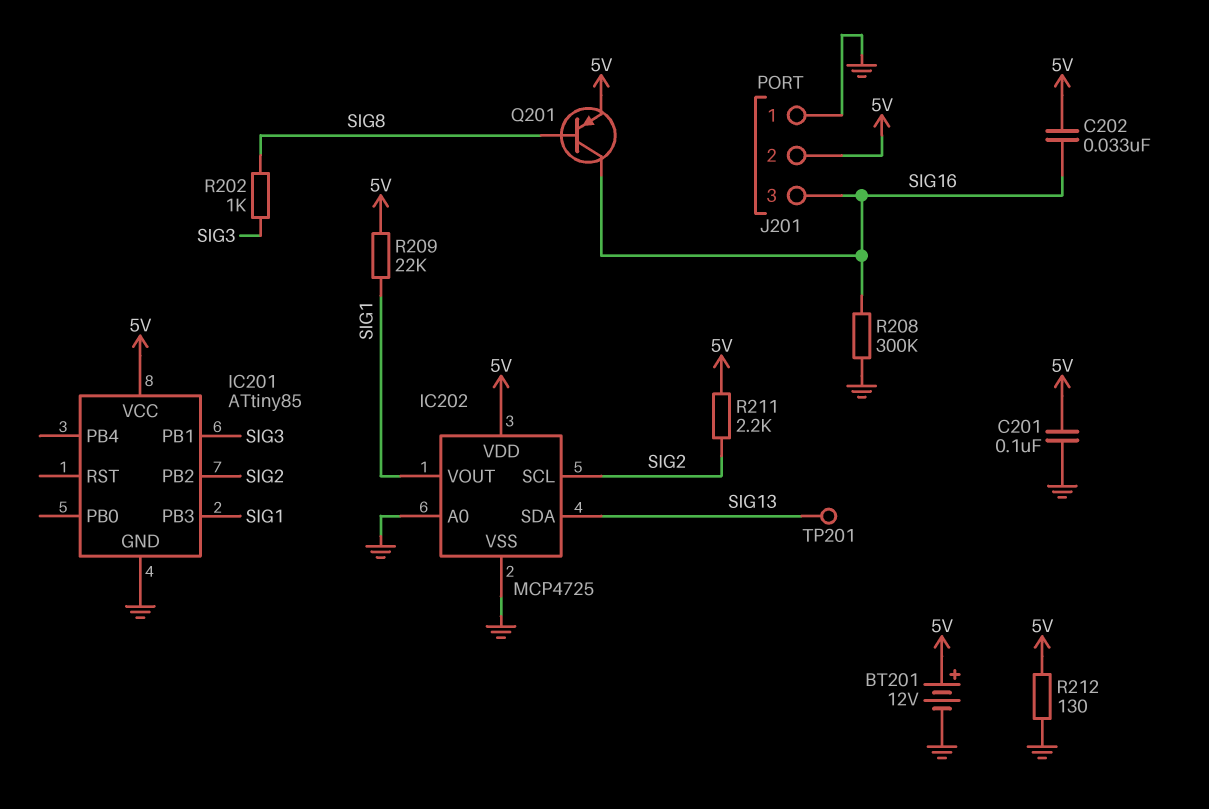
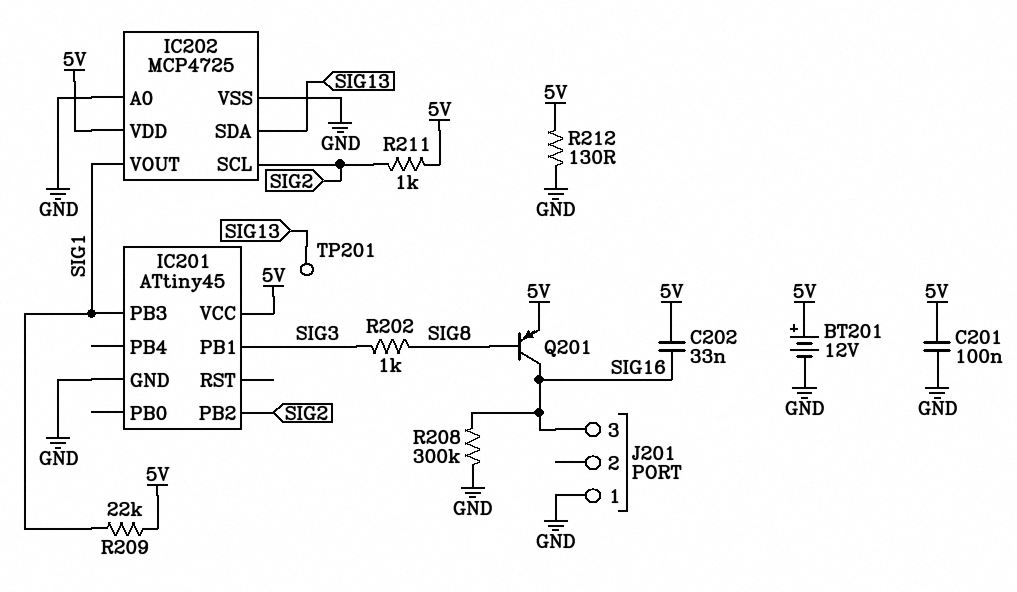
IC201: ATtiny85 -> ATtiny45
J201 pin 2: 5V -> none
R211: 2.2k (5V, SIG2) -> 1k (5V, SIG2)

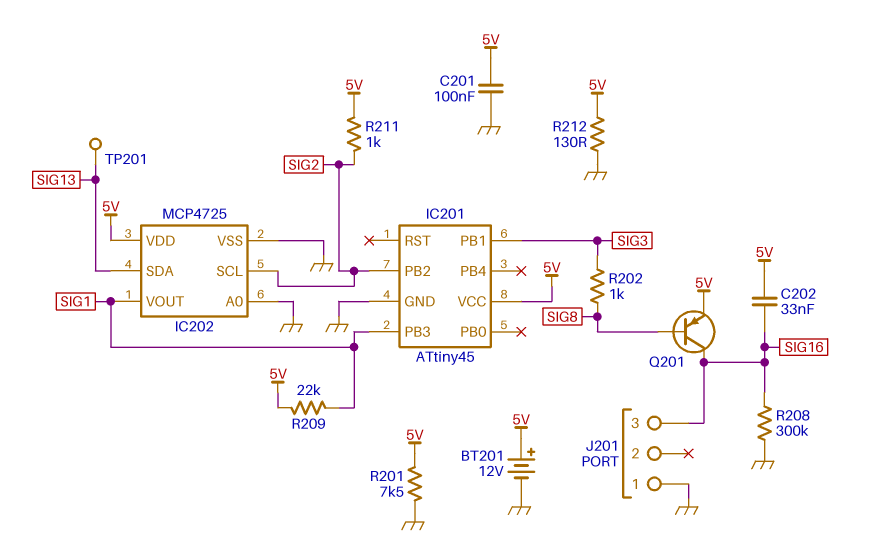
R201: none -> 7.5k (5V, GND)

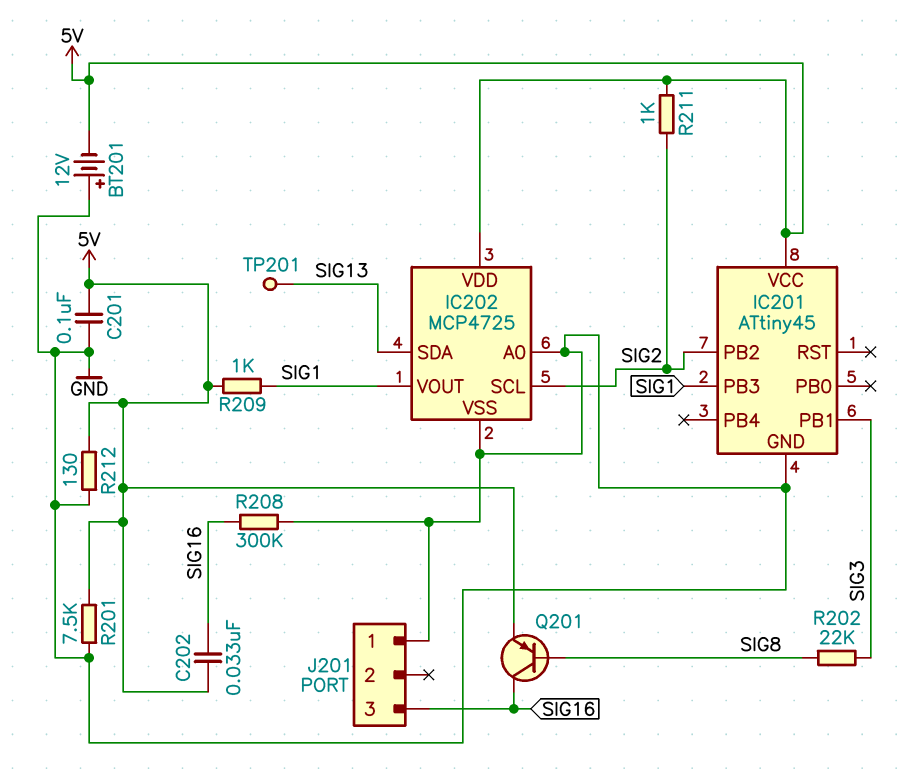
BT201: 12V (plus 5V, minus GND) -> 12V (plus GND, minus 5V)
R202: 1k (SIG3, SIG8) -> 22k (SIG3, SIG8)
R209: 22k (5V, SIG1) -> 1k (5V, SIG1)

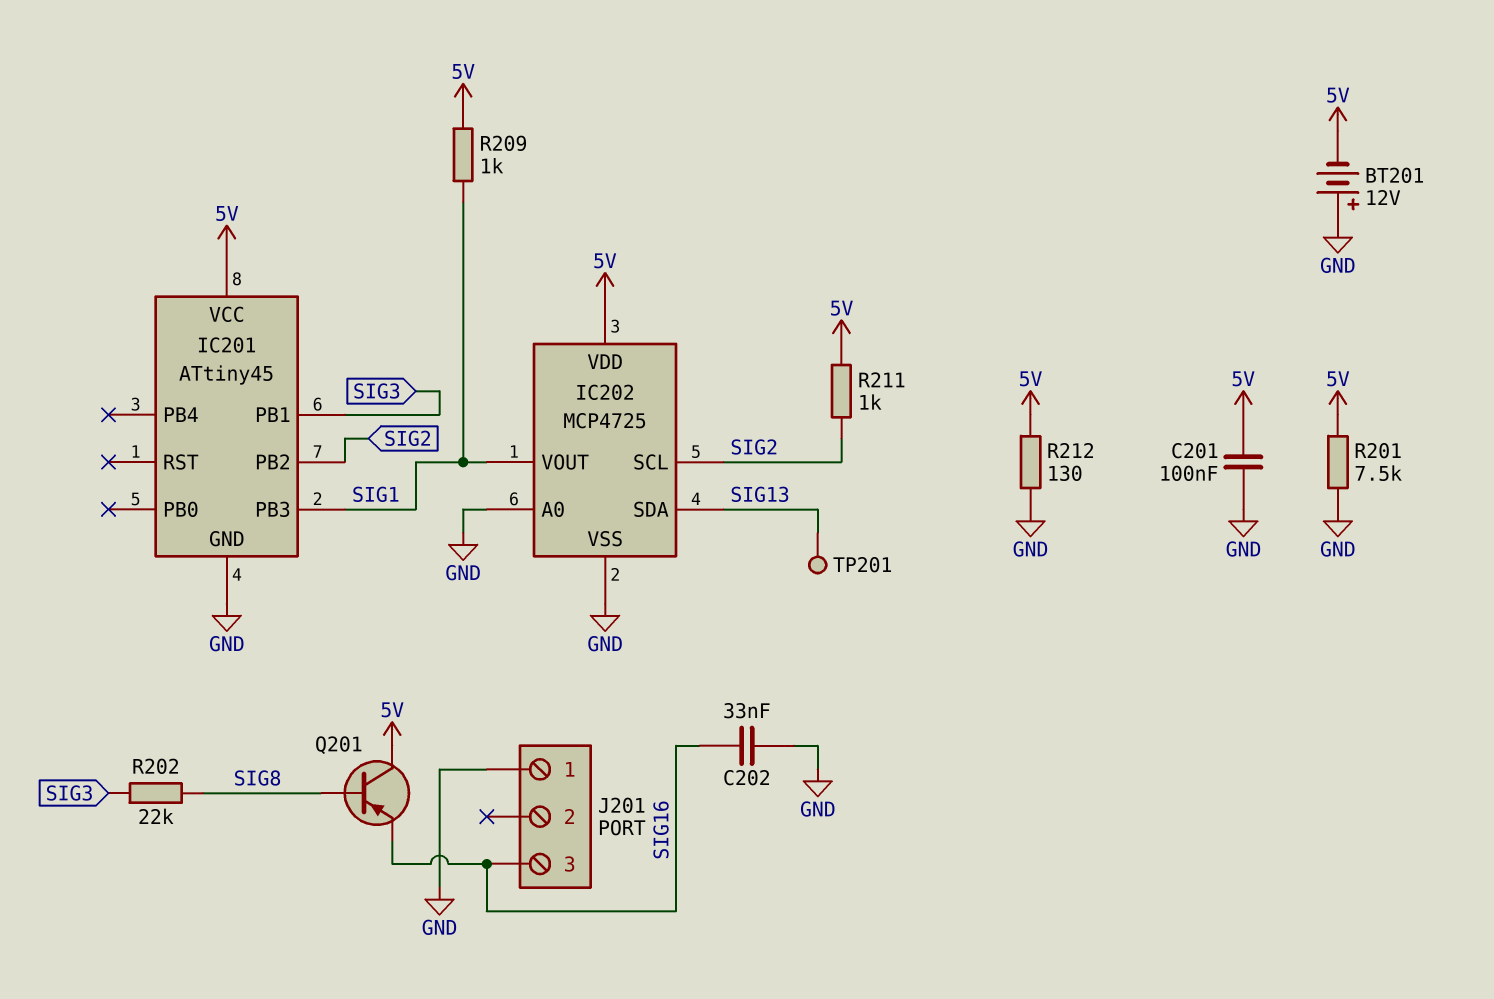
C202: 33nF (5V, SIG16) -> 33nF (GND, SIG16)
Q201: PNP (B SIG8, C SIG16, E 5V) -> PNP (B SIG8, C 5V, E SIG16)
R208: 300k (GND, SIG16) -> none

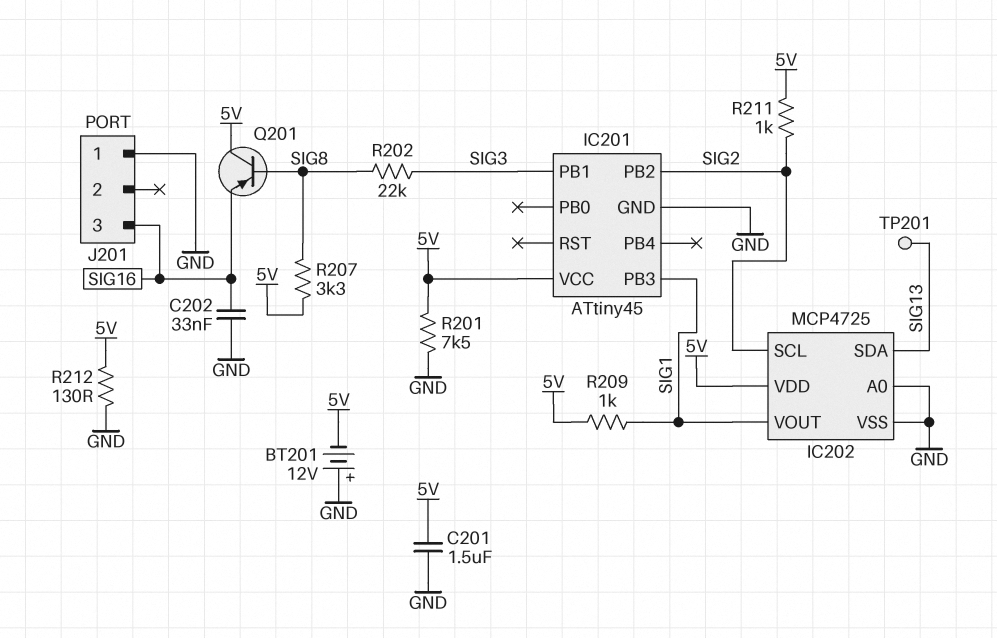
C201: 100nF (5V, GND) -> 1.5uF (5V, GND)
R207: none -> 3.3k (5V, SIG8)

